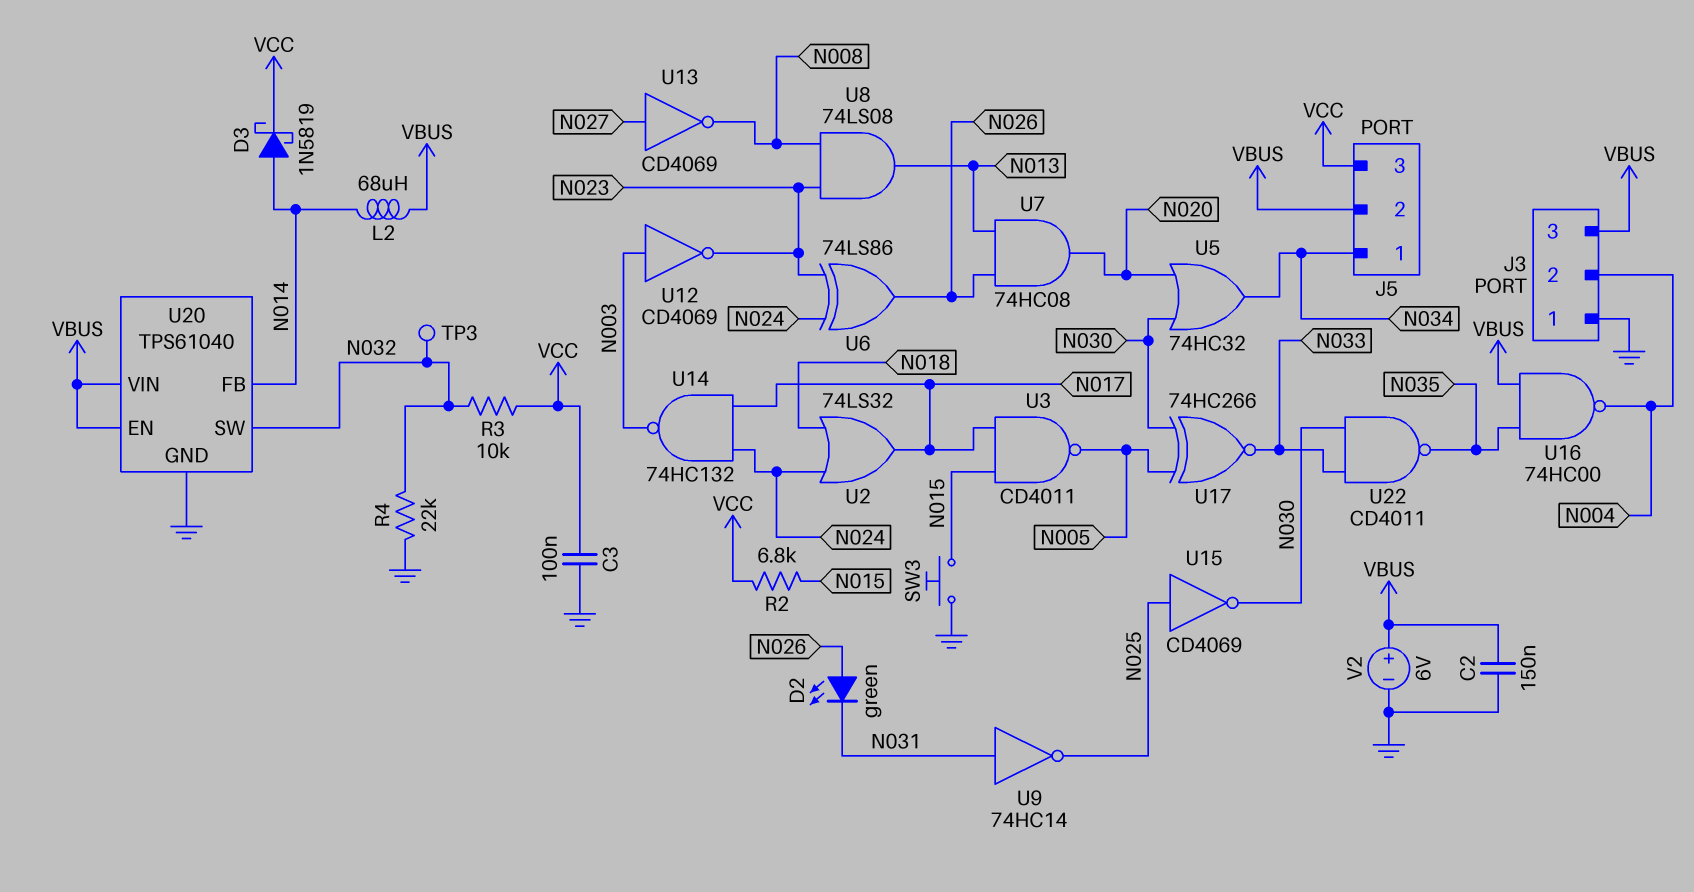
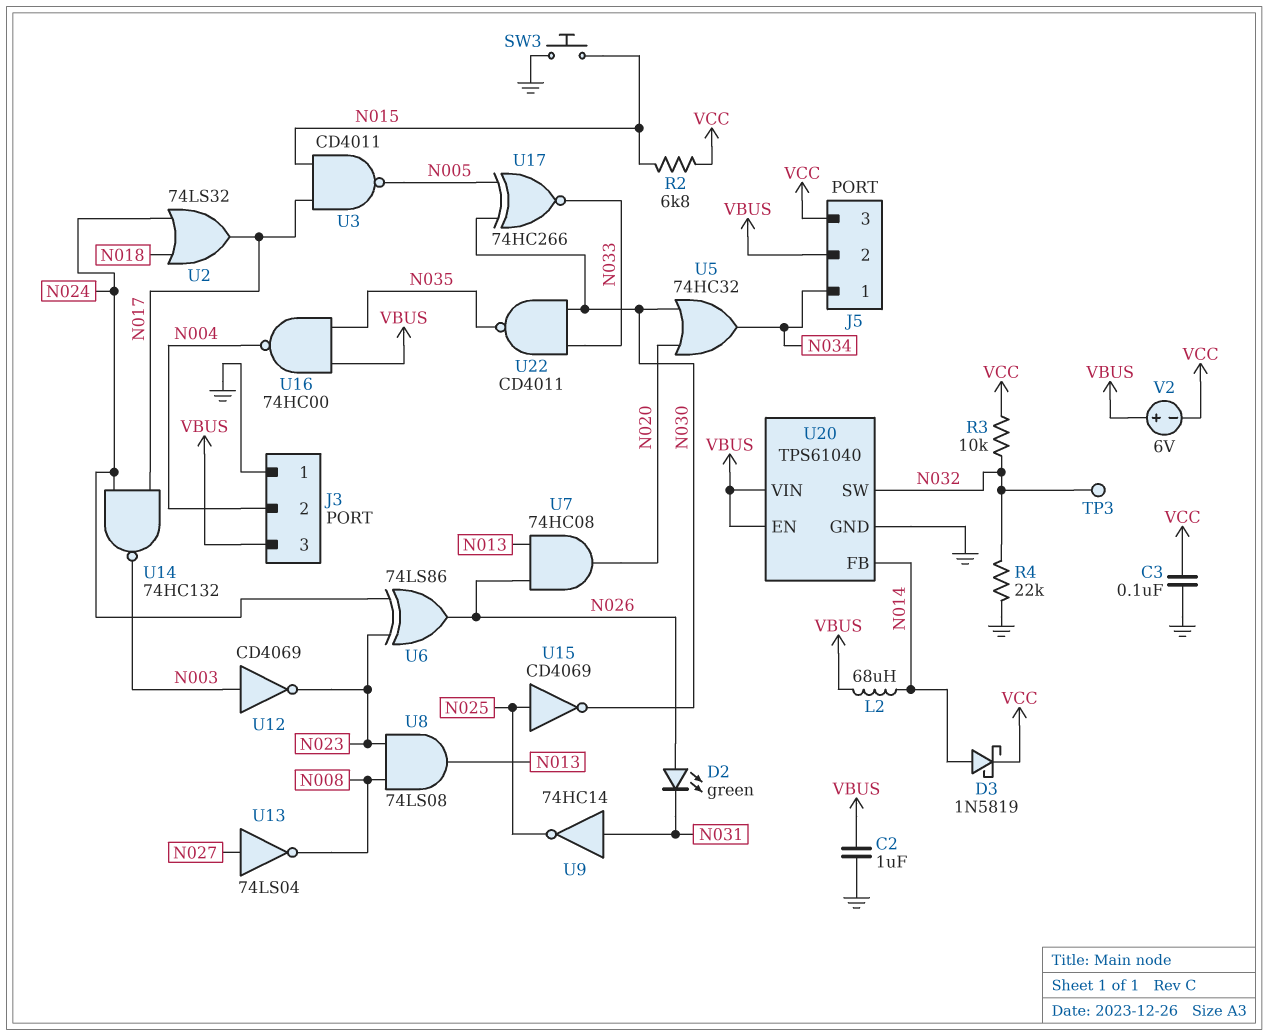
C2: 150nF (GND, VBUS) -> 1uF (GND, VBUS)
U13: NOT CD4069 (in N027, out N008) -> NOT 74LS04 (in N027, out N008)
V2: 6V (plus VBUS, minus GND) -> 6V (plus VBUS, minus VCC)

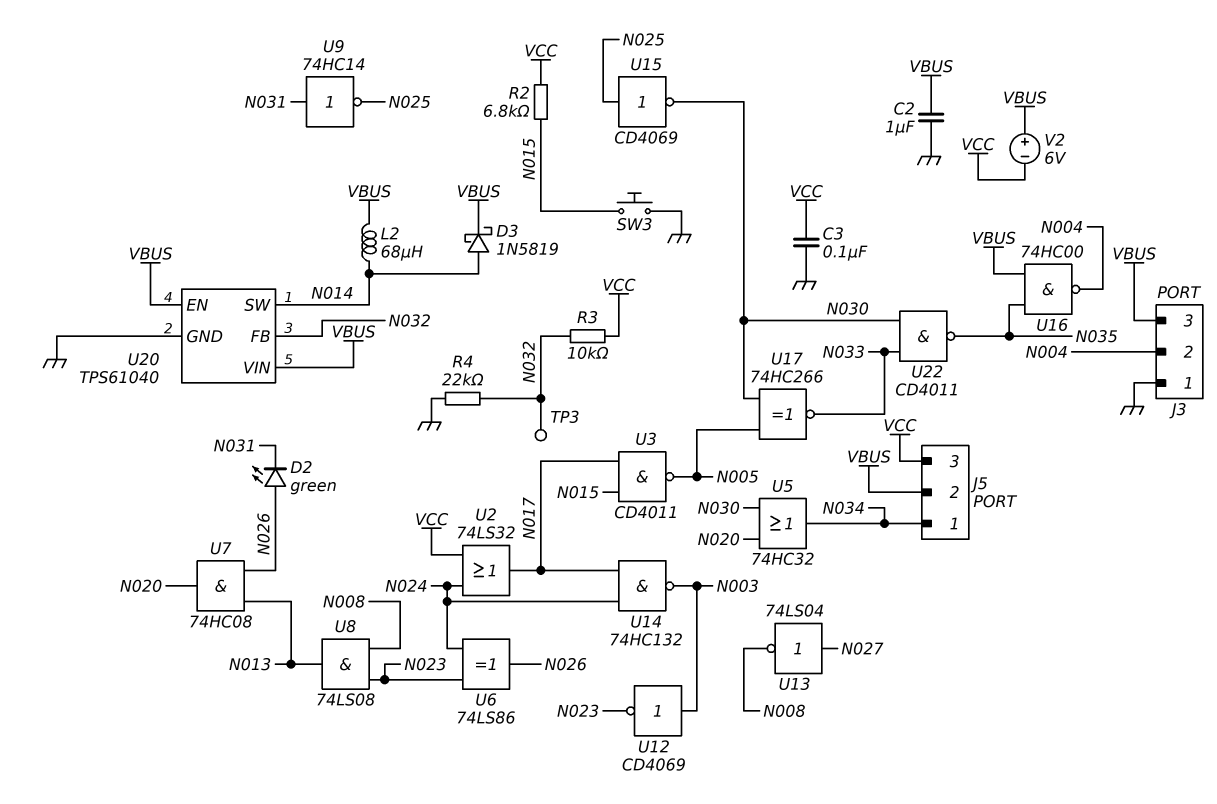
D3: schottky 1N5819 (A N014, K VCC) -> schottky 1N5819 (A N014, K VBUS)
U2: OR 74LS32 (in N018, in N024, out N017) -> OR 74LS32 (in N024, in VCC, out N017)
U20 pin FB: N014 -> N032
U20 pin SW: N032 -> N014

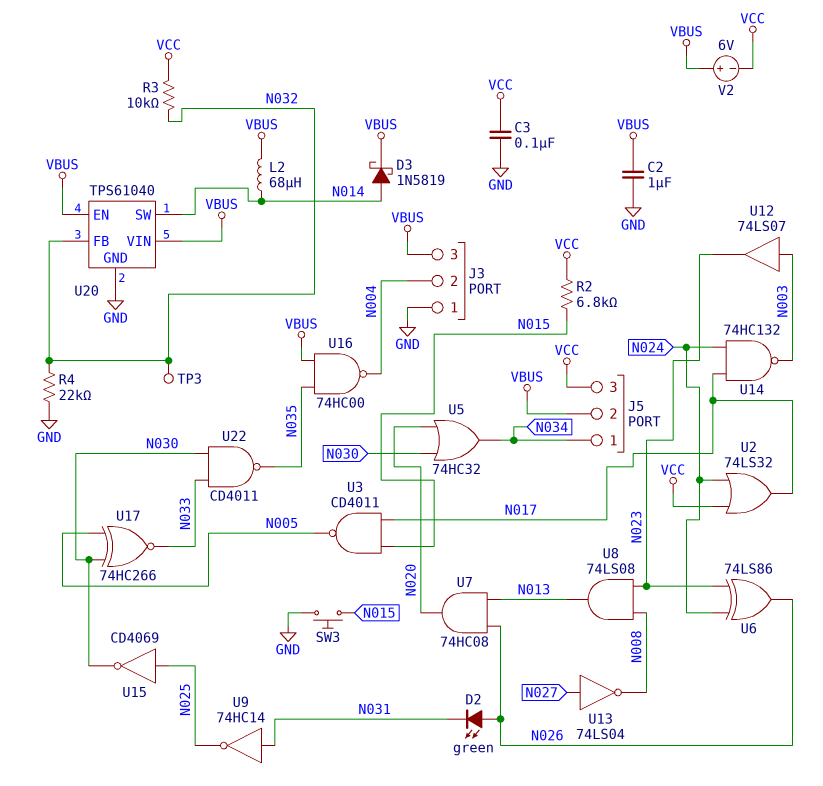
U12: NOT CD4069 (in N003, out N023) -> buffer 74LS07 (in N003, out N023)

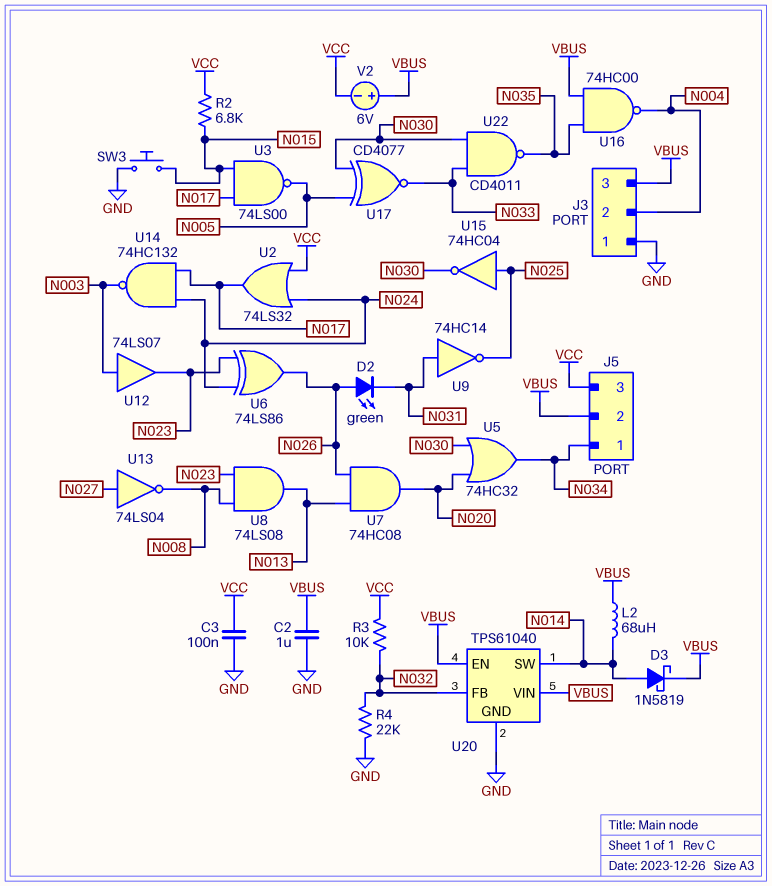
TP3: test point (N032) -> none
U3: NAND CD4011 (in N015, in N017, out N005) -> NAND 74LS00 (in N015, in N017, out N005)
U15: NOT CD4069 (in N025, out N030) -> NOT 74HC04 (in N025, out N030)
U17: XNOR 74HC266 (in N005, in N030, out N033) -> XNOR CD4077 (in N005, in N030, out N033)

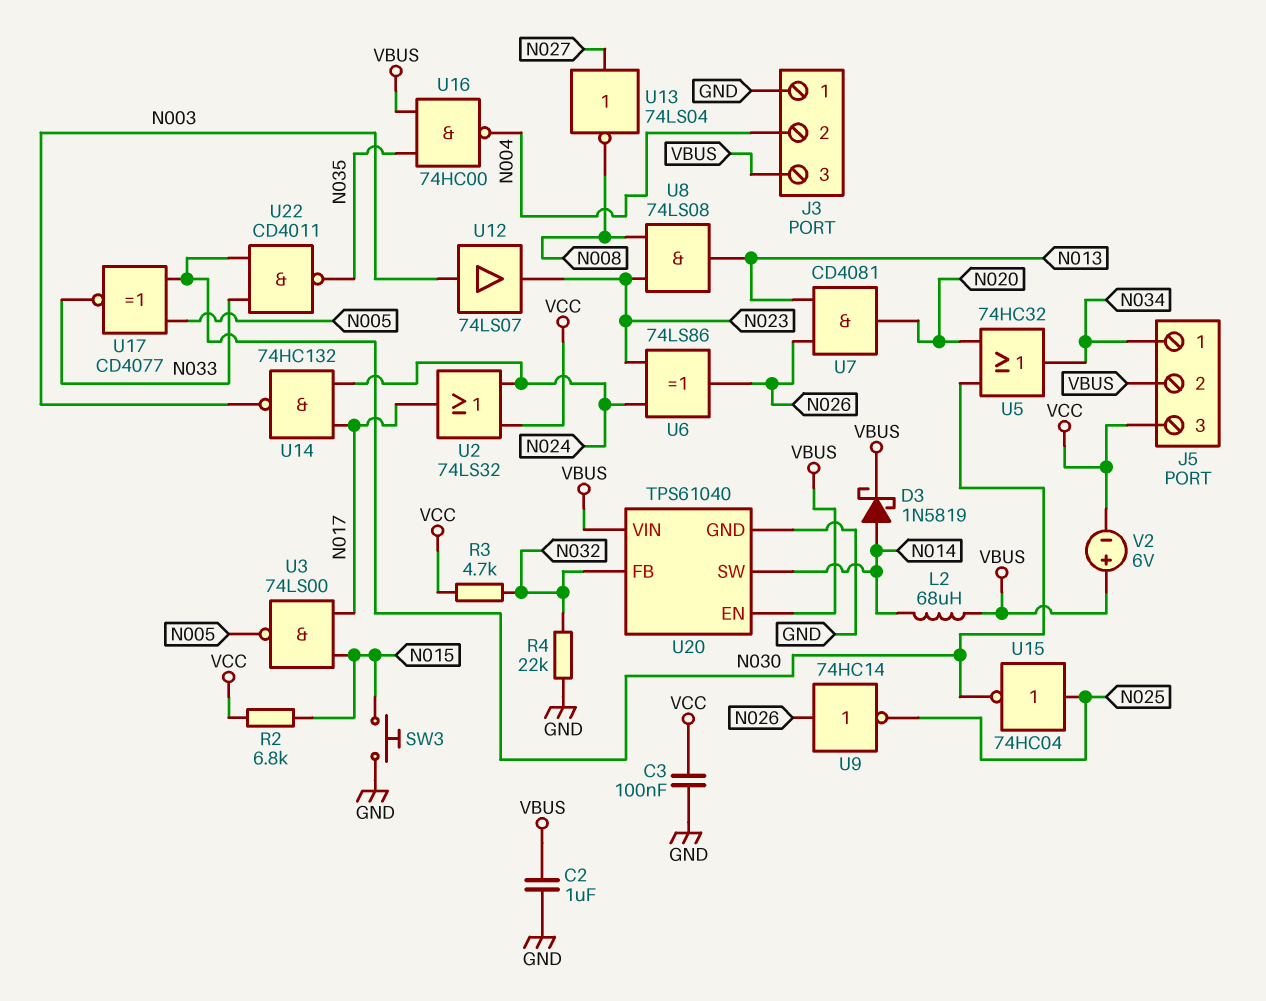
D2: LED green (A N026, K N031) -> none
R3: 10k (N032, VCC) -> 4.7k (N032, VCC)
U7: AND 74HC08 (in N013, in N026, out N020) -> AND CD4081 (in N013, in N026, out N020)
U9: NOT 74HC14 (in N031, out N025) -> NOT 74HC14 (in N026, out N025)

